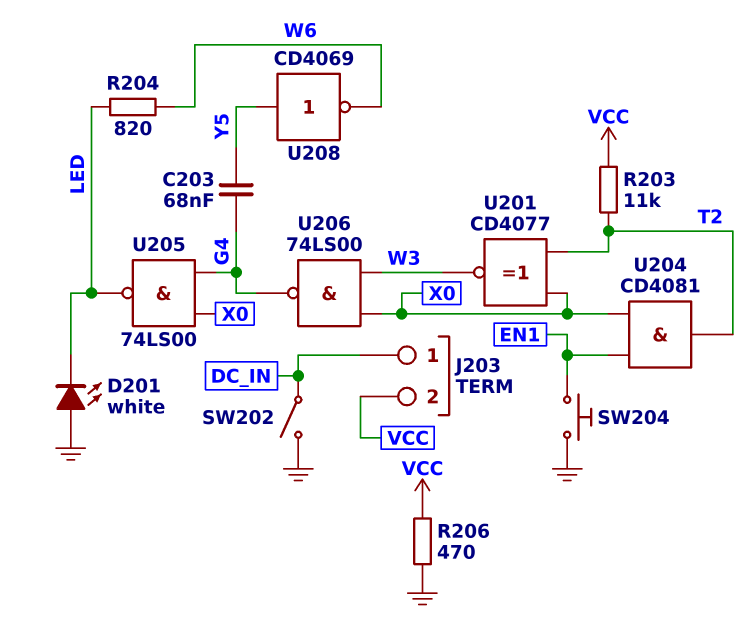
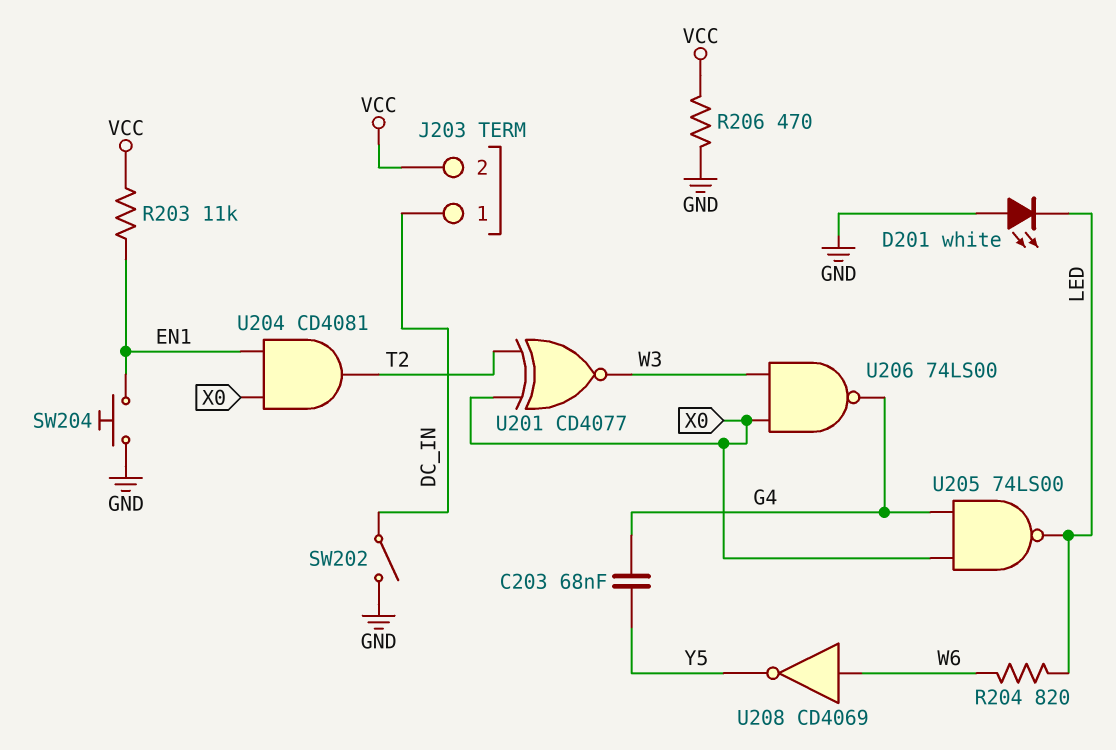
R203: 11k (T2, VCC) -> 11k (EN1, VCC)
U208: NOT CD4069 (in Y5, out W6) -> NOT CD4069 (in W6, out Y5)

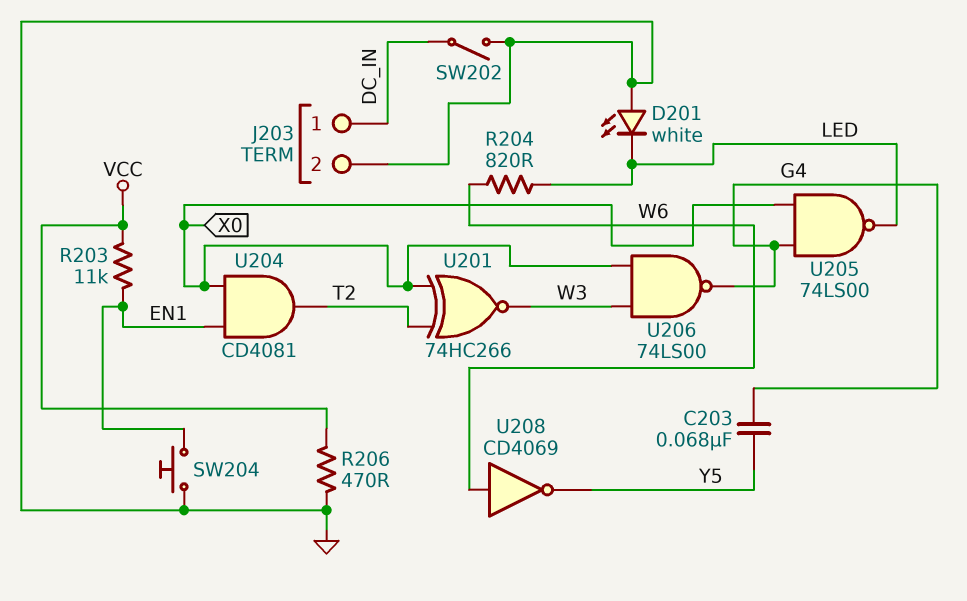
J203 pin 2: VCC -> GND
U201: XNOR CD4077 (in T2, in X0, out W3) -> XNOR 74HC266 (in T2, in X0, out W3)

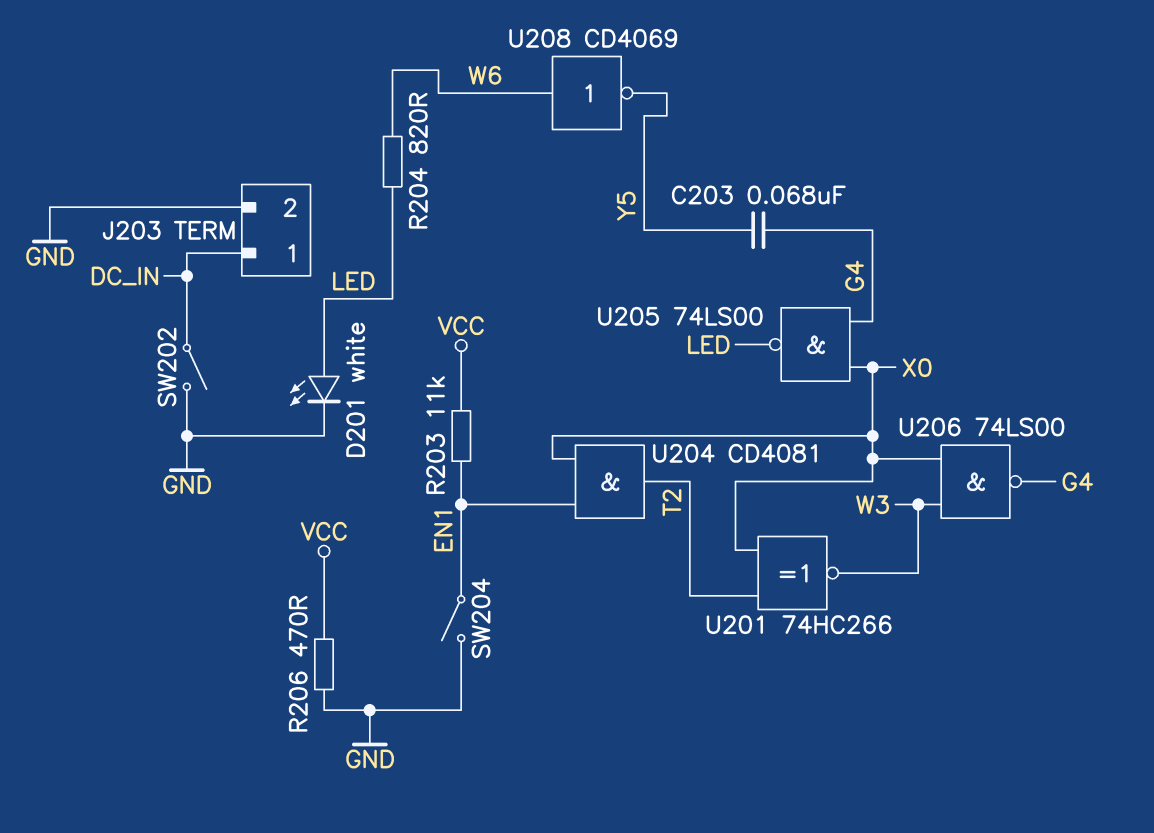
D201: LED white (A GND, K LED) -> LED white (A LED, K GND)
SW204: button (EN1, GND) -> switch (EN1, GND)

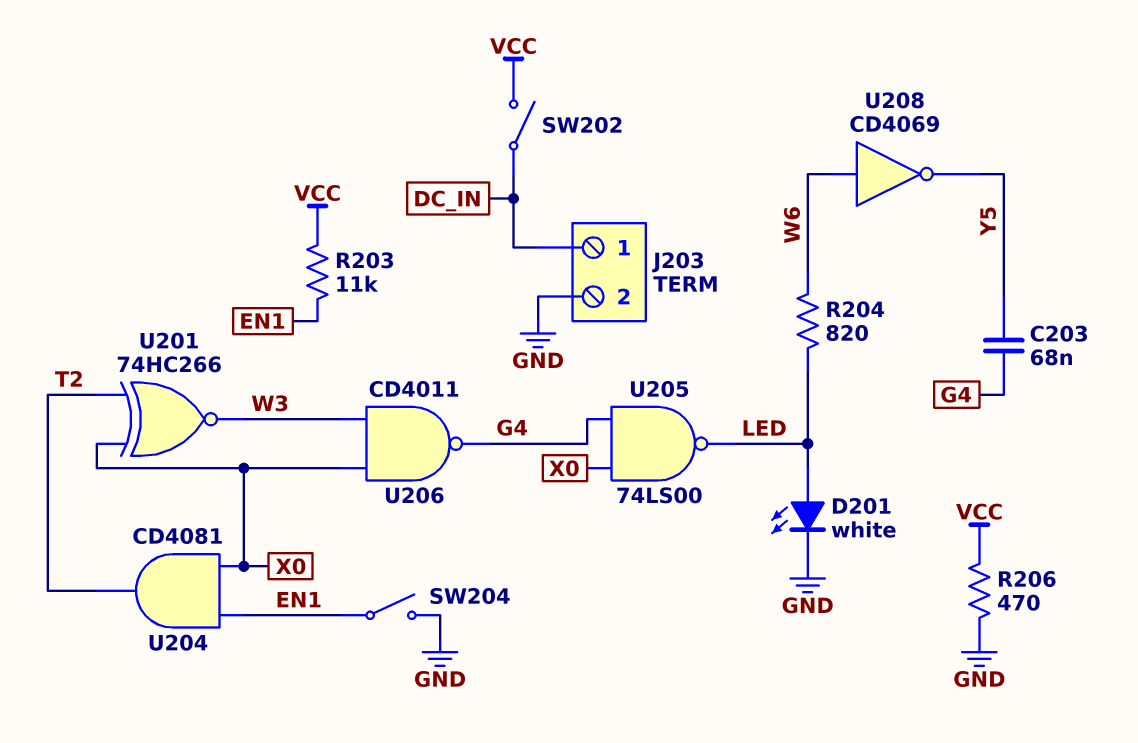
SW202: switch (DC_IN, GND) -> switch (DC_IN, VCC)
U206: NAND 74LS00 (in W3, in X0, out G4) -> NAND CD4011 (in W3, in X0, out G4)

